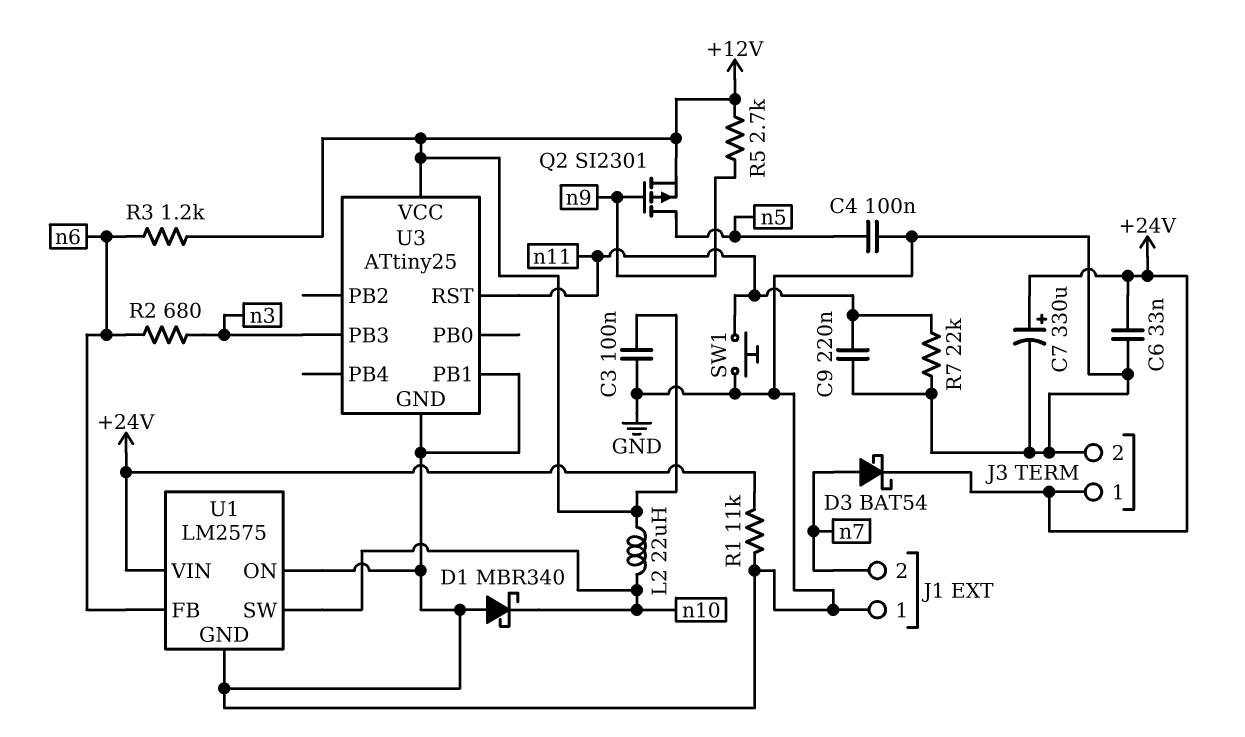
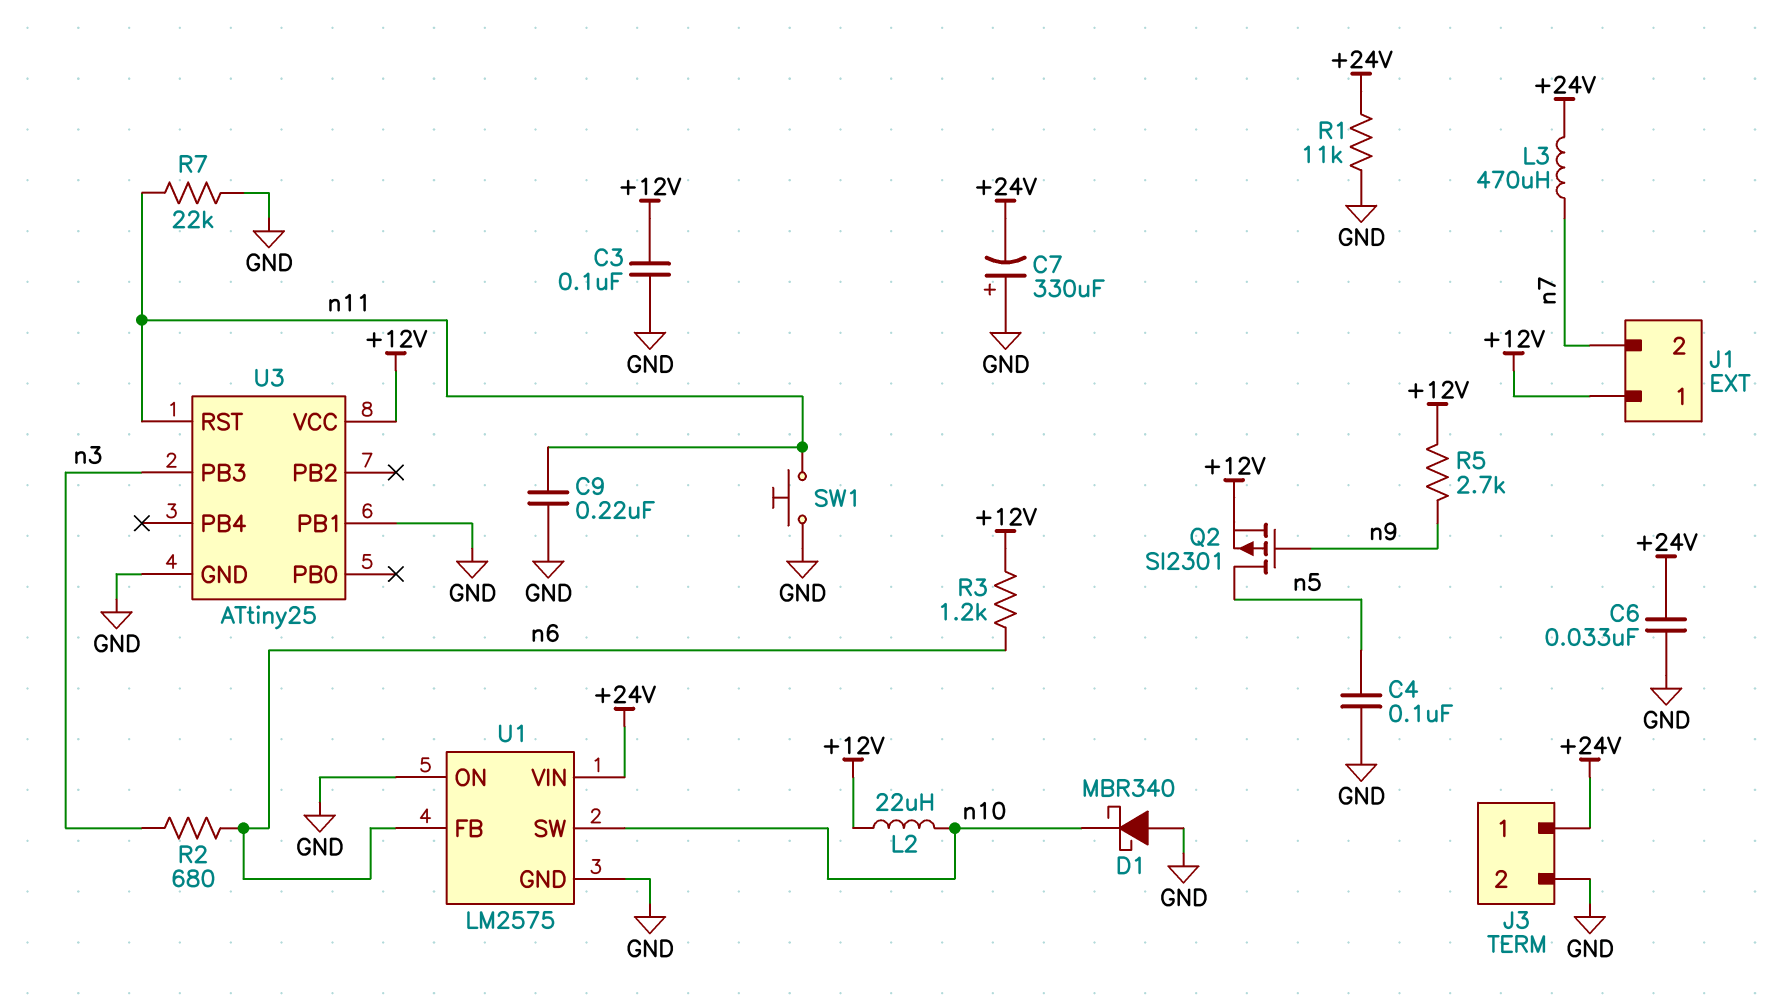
C7: 330uF (plus +24V, minus GND) -> 330uF (plus GND, minus +24V)
D3: schottky BAT54 (A n7, K +24V) -> none
J1 pin 1: GND -> +12V
L3: none -> 470uH (+24V, n7)

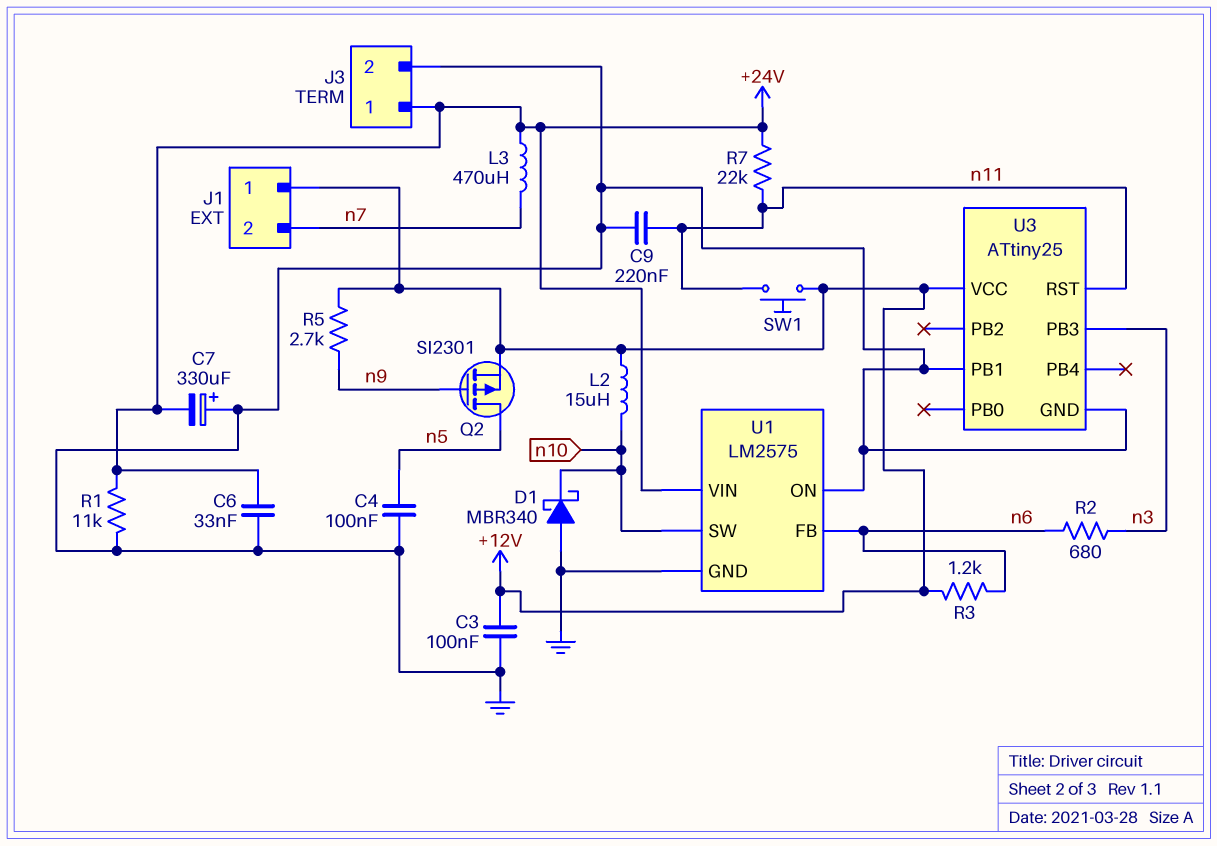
L2: 22uH (+12V, n10) -> 15uH (+12V, n10)
R7: 22k (GND, n11) -> 22k (+24V, n11)
SW1: button (GND, n11) -> button (+12V, n11)

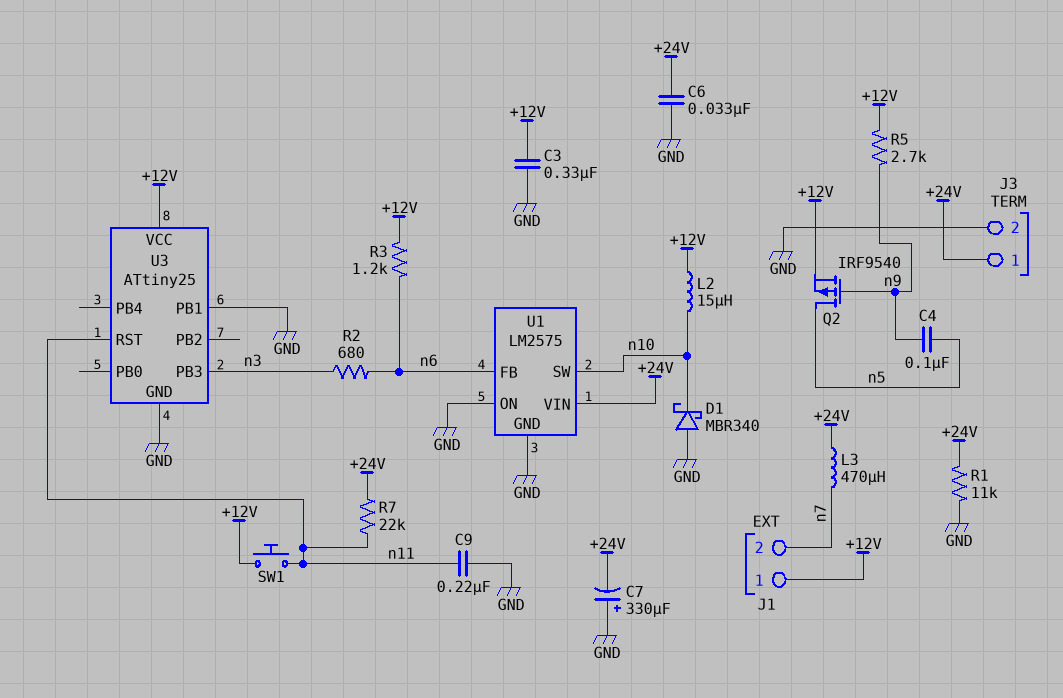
C3: 100nF (+12V, GND) -> 330nF (+12V, GND)
C4: 100nF (GND, n5) -> 100nF (n5, n9)
Q2: PMOS SI2301 (G n9, D n5, S +12V) -> PMOS IRF9540 (G n9, D n5, S +12V)

